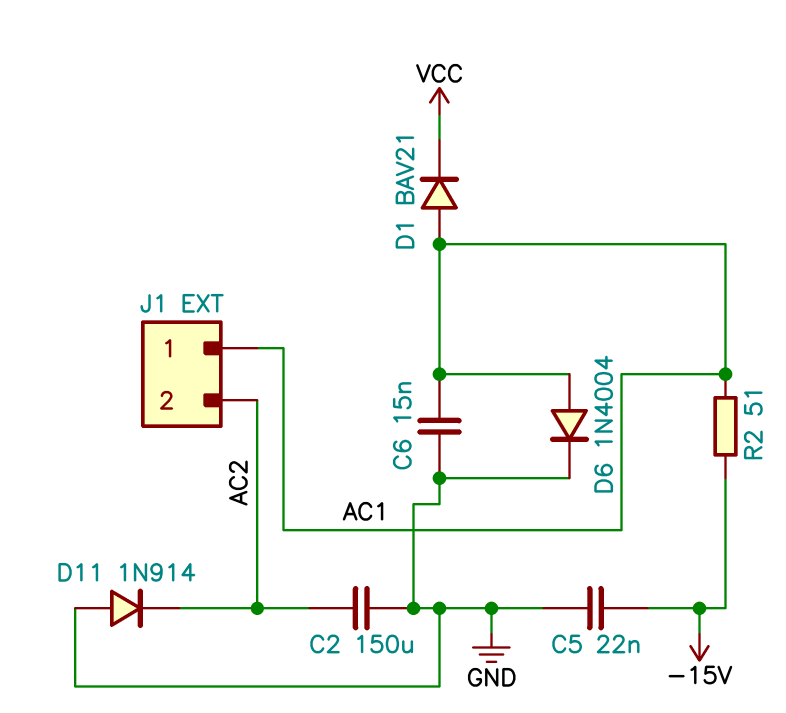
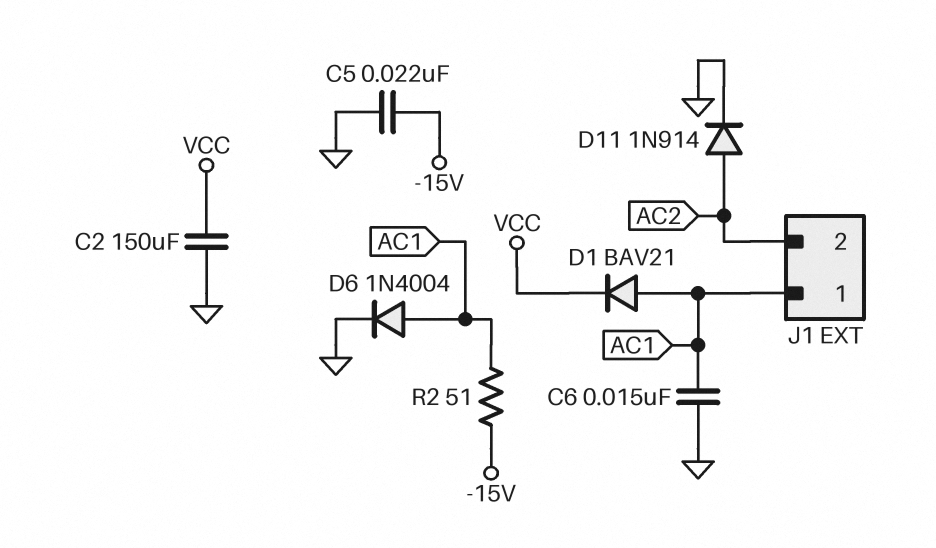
C2: 150uF (AC2, GND) -> 150uF (GND, VCC)
D11: diode 1N914 (A GND, K AC2) -> diode 1N914 (A AC2, K GND)

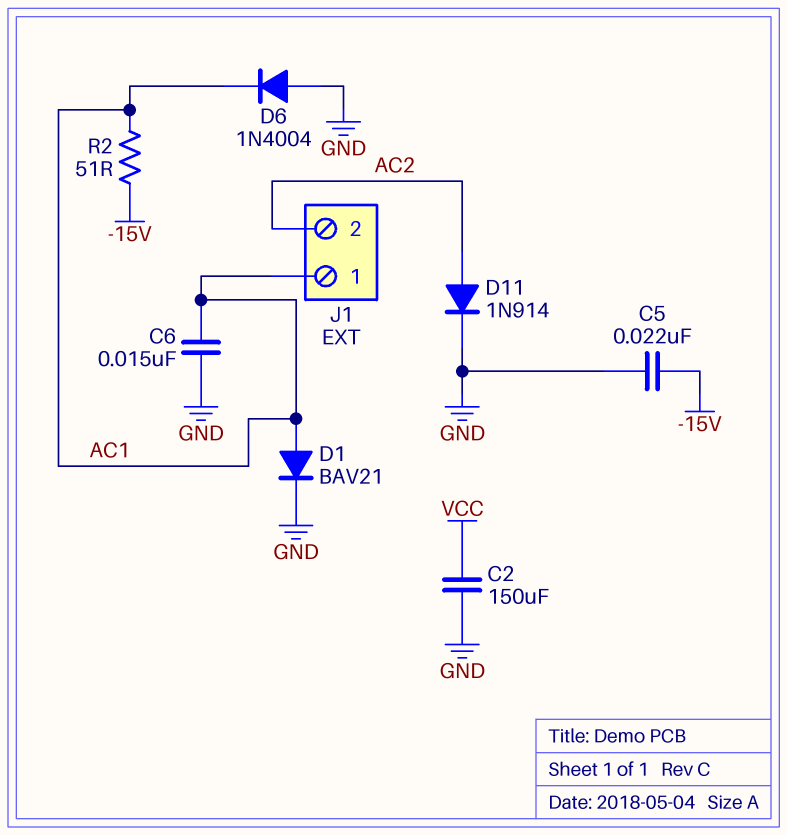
D1: diode BAV21 (A AC1, K VCC) -> diode BAV21 (A AC1, K GND)
D6: diode 1N4004 (A AC1, K GND) -> diode 1N4004 (A GND, K AC1)

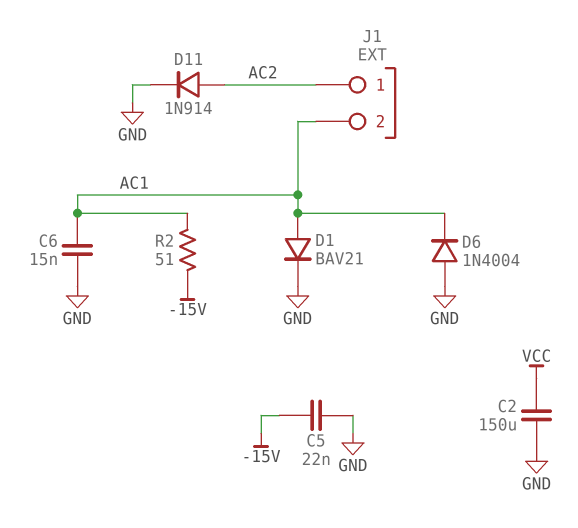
J1 pin 1: AC1 -> AC2
J1 pin 2: AC2 -> AC1

